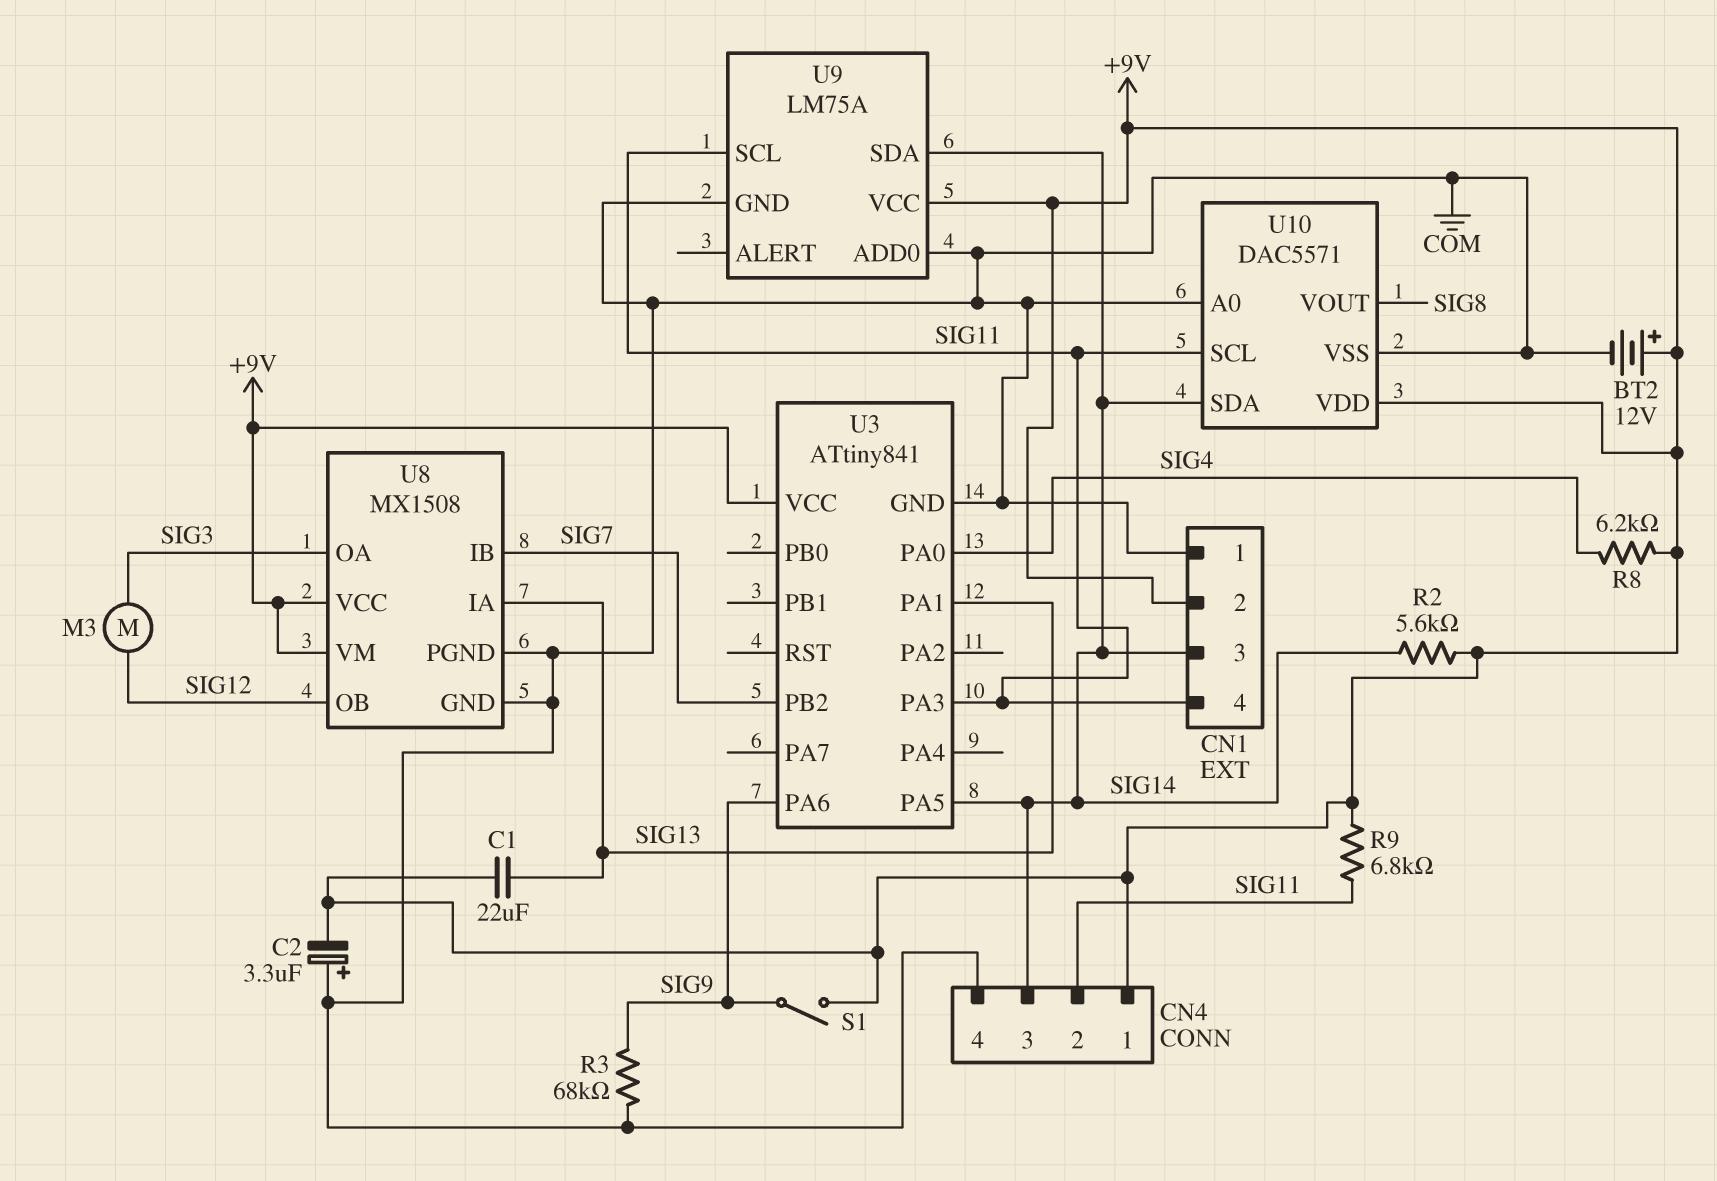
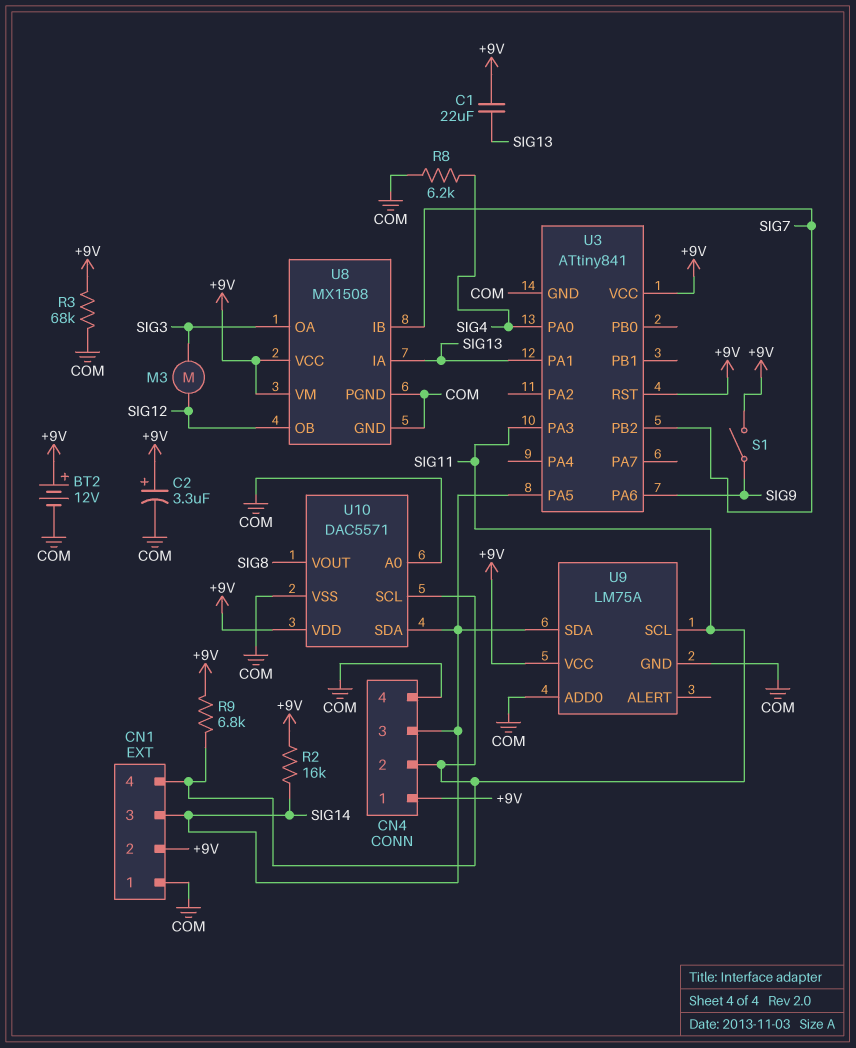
C2: 3.3uF (plus COM, minus +9V) -> 3.3uF (plus +9V, minus COM)
R2: 5.6k (+9V, SIG14) -> 16k (+9V, SIG14)
R3: 68k (COM, SIG9) -> 68k (+9V, COM)
R8: 6.2k (+9V, SIG4) -> 6.2k (COM, SIG4)
U3 pin RST: none -> +9V

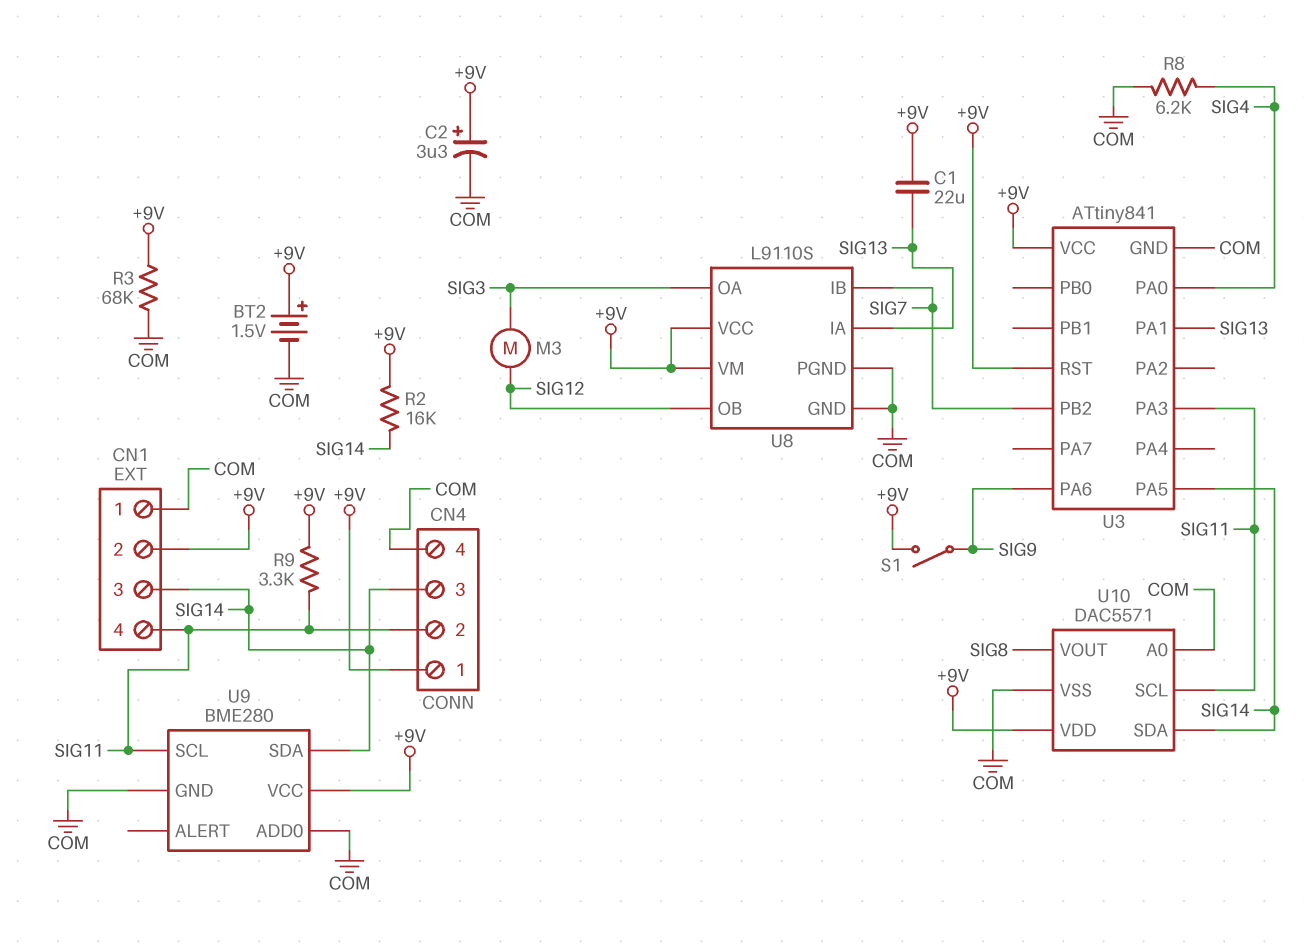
BT2: 12V (plus +9V, minus COM) -> 1.5V (plus +9V, minus COM)
R9: 6.8k (+9V, SIG11) -> 3.3k (+9V, SIG11)
U8: MX1508 -> L9110S
U9: LM75A -> BME280

